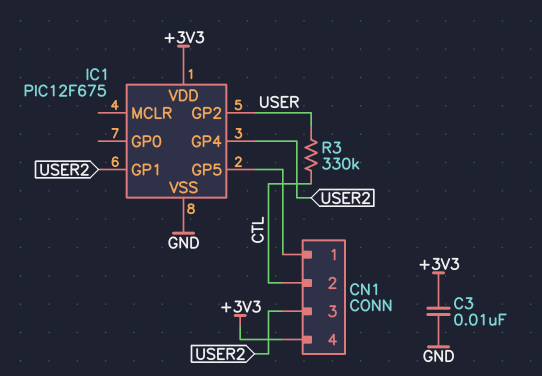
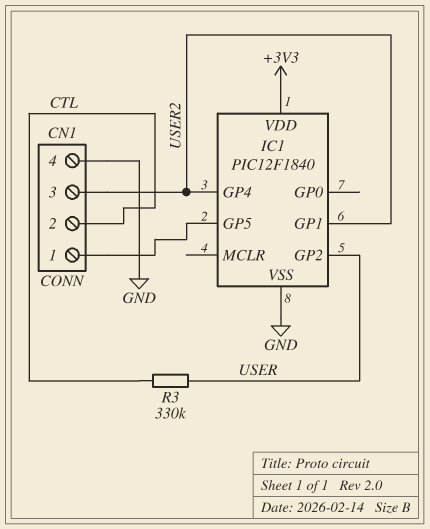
C3: 10nF (+3V3, GND) -> none
CN1 pin 4: +3V3 -> GND
IC1: PIC12F675 -> PIC12F1840

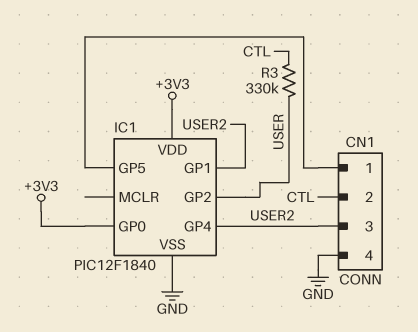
IC1 pin GP0: none -> +3V3

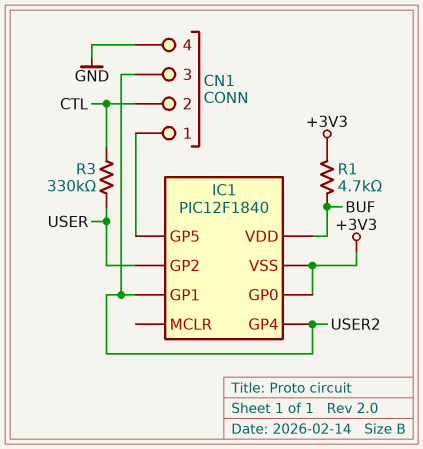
IC1 pin VDD: +3V3 -> BUF
IC1 pin VSS: GND -> +3V3
R1: none -> 4.7k (+3V3, BUF)

